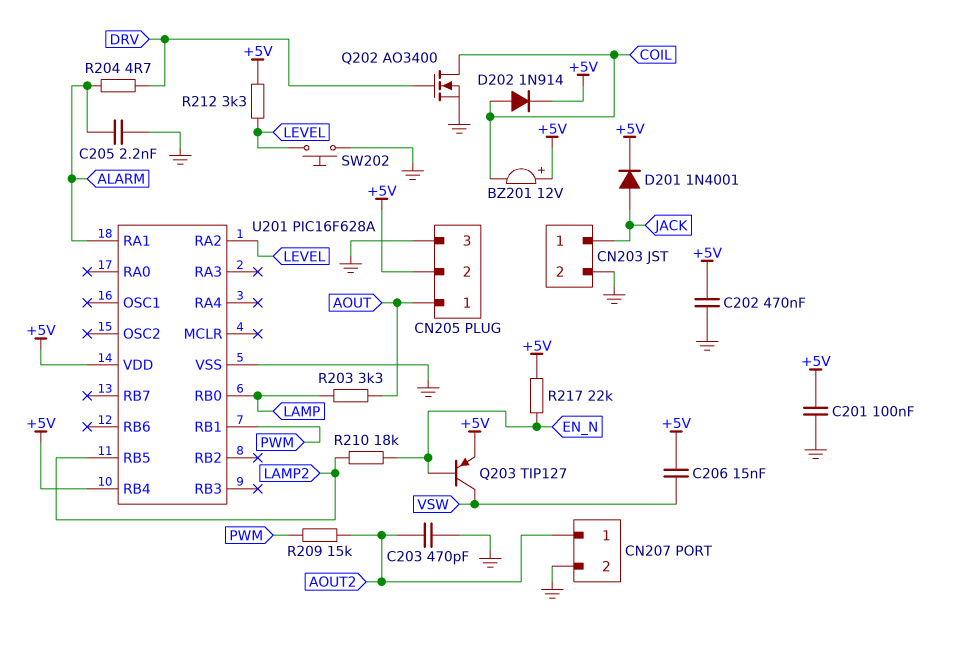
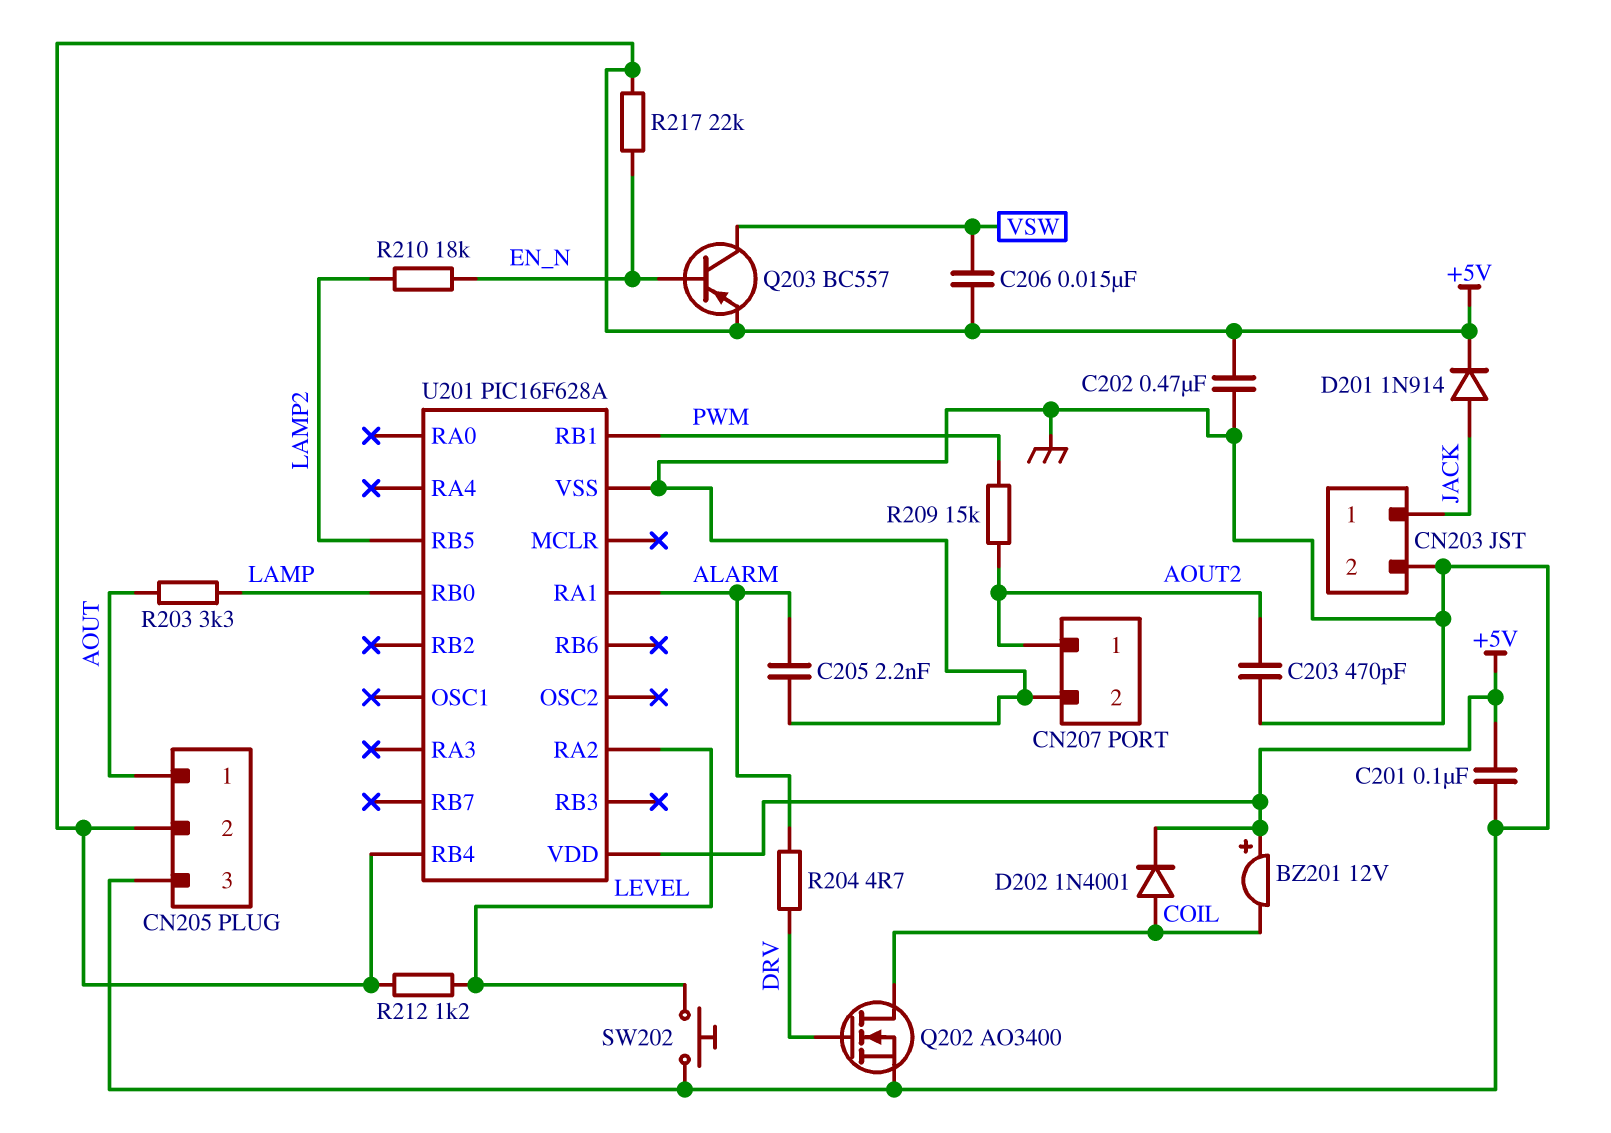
D201: diode 1N4001 (A JACK, K +5V) -> diode 1N914 (A JACK, K +5V)
D202: diode 1N914 (A COIL, K +5V) -> diode 1N4001 (A COIL, K +5V)
Q203: PNP TIP127 (B EN_N, C VSW, E +5V) -> PNP BC557 (B EN_N, C VSW, E +5V)
R212: 3.3k (+5V, LEVEL) -> 1.2k (+5V, LEVEL)

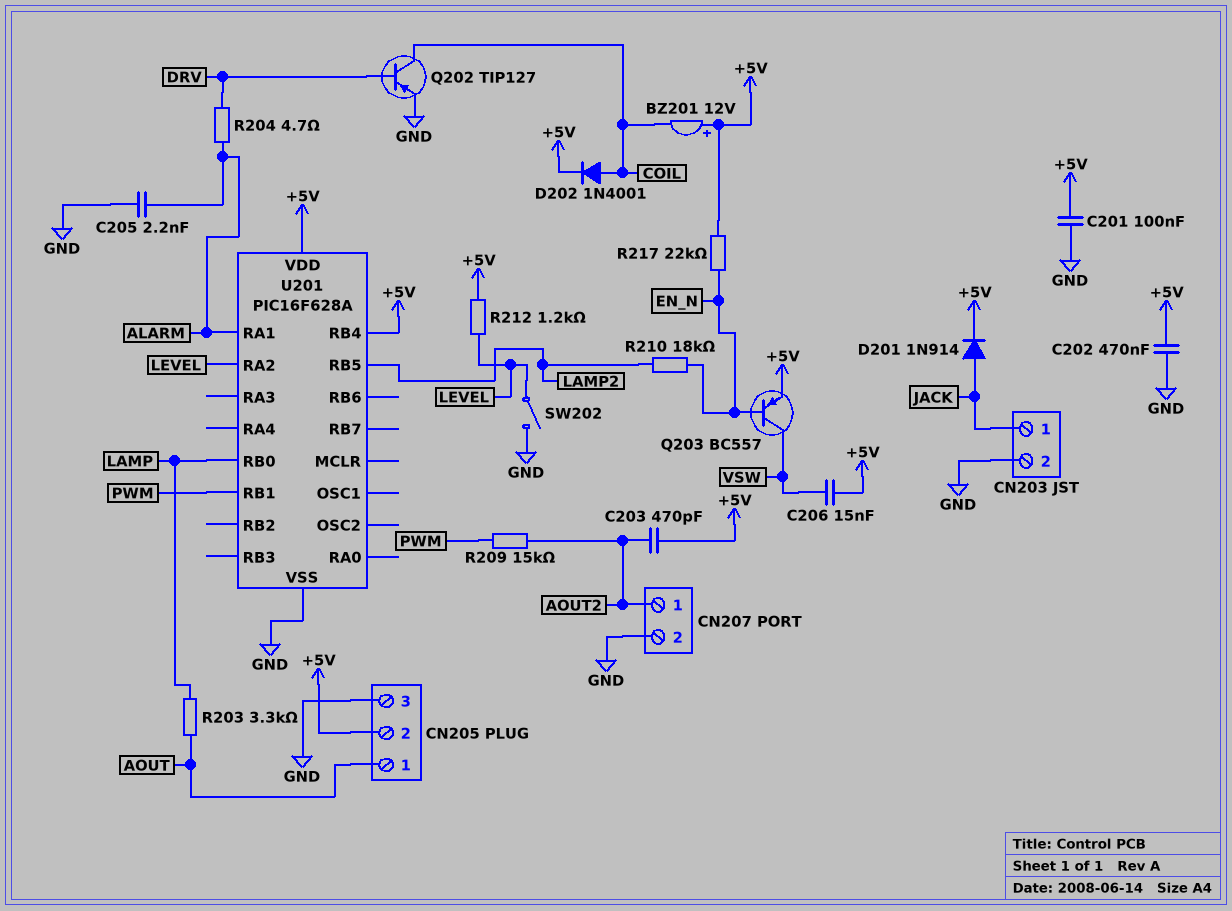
C203: 470pF (AOUT2, GND) -> 470pF (+5V, AOUT2)
Q202: NMOS AO3400 (G DRV, D COIL, S GND) -> PNP TIP127 (B DRV, C COIL, E GND)
SW202: button (GND, LEVEL) -> switch (GND, LEVEL)

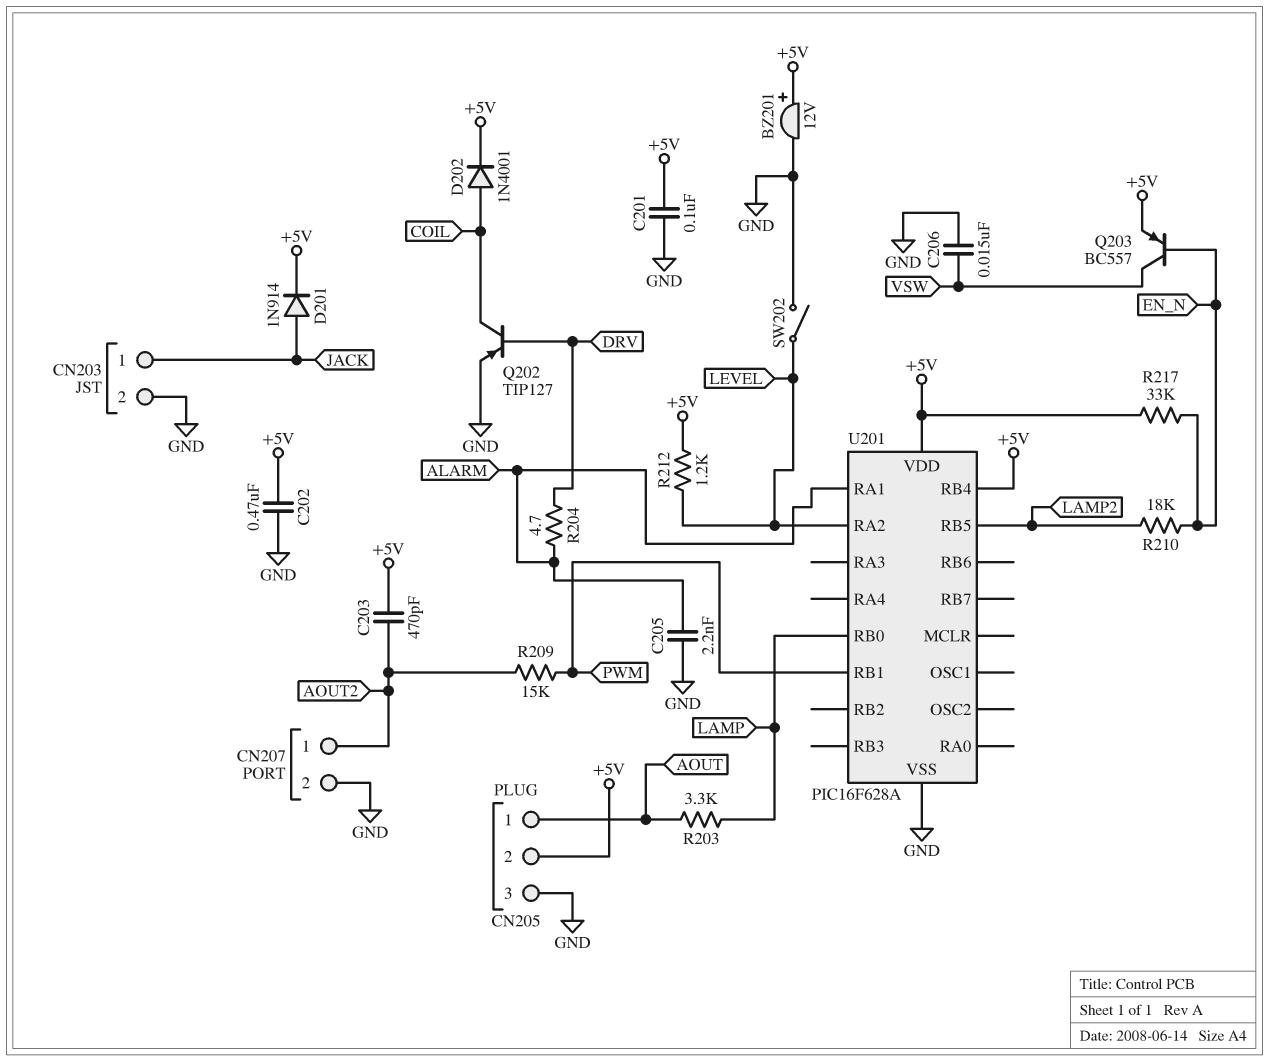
BZ201: buzzer 12V (plus +5V, minus COIL) -> buzzer 12V (plus +5V, minus GND)
C206: 15nF (+5V, VSW) -> 15nF (GND, VSW)
R217: 22k (+5V, EN_N) -> 33k (+5V, EN_N)

